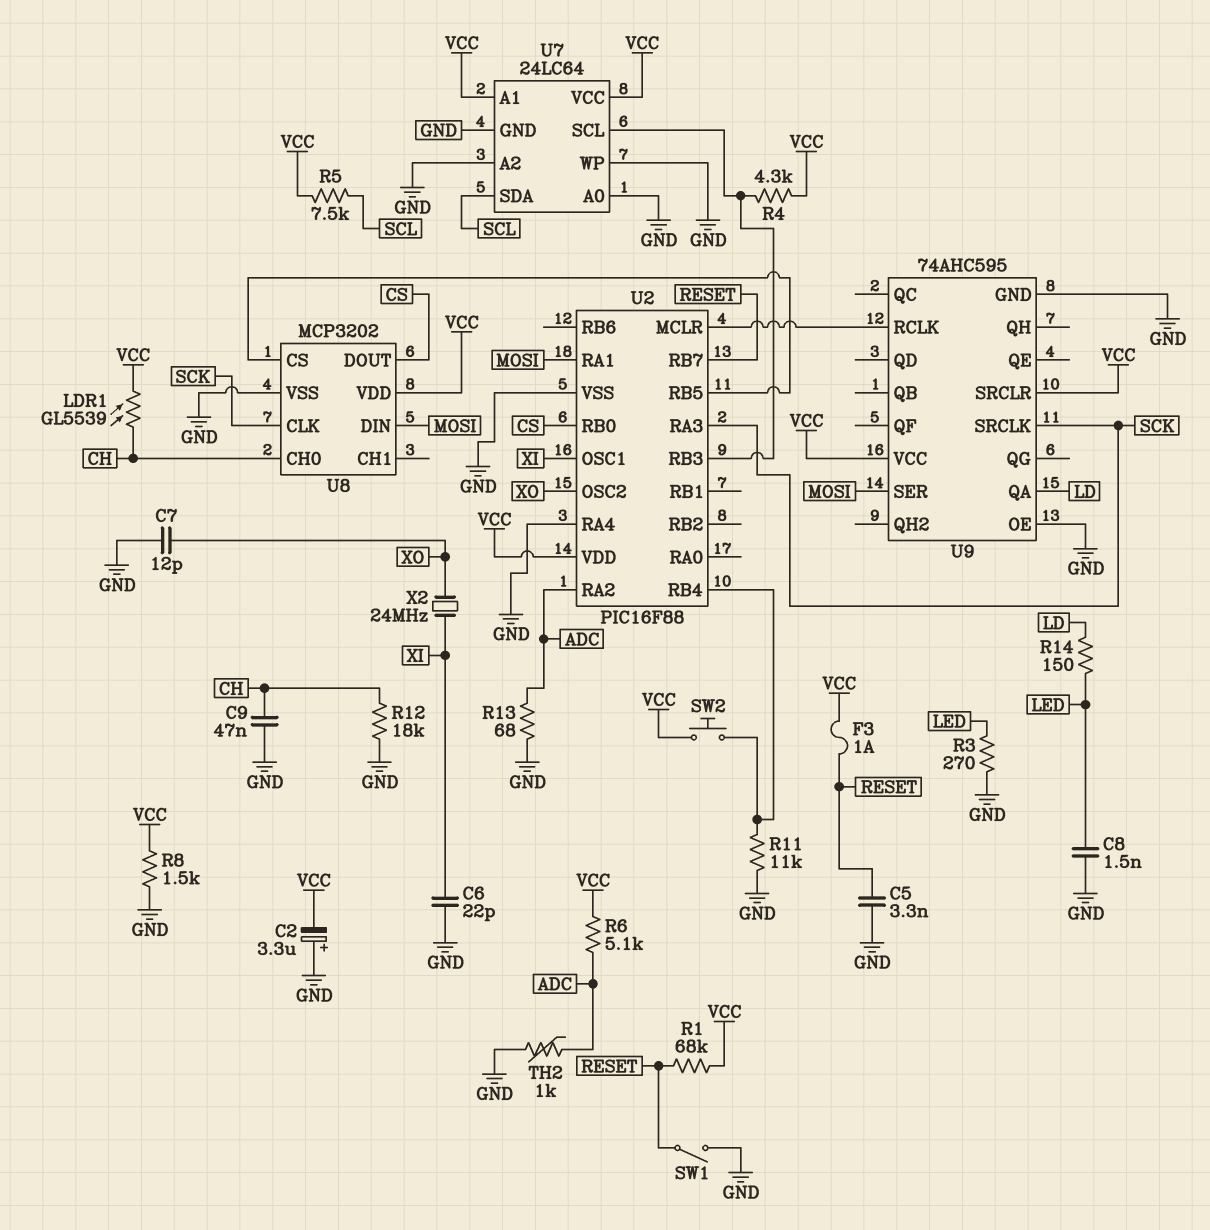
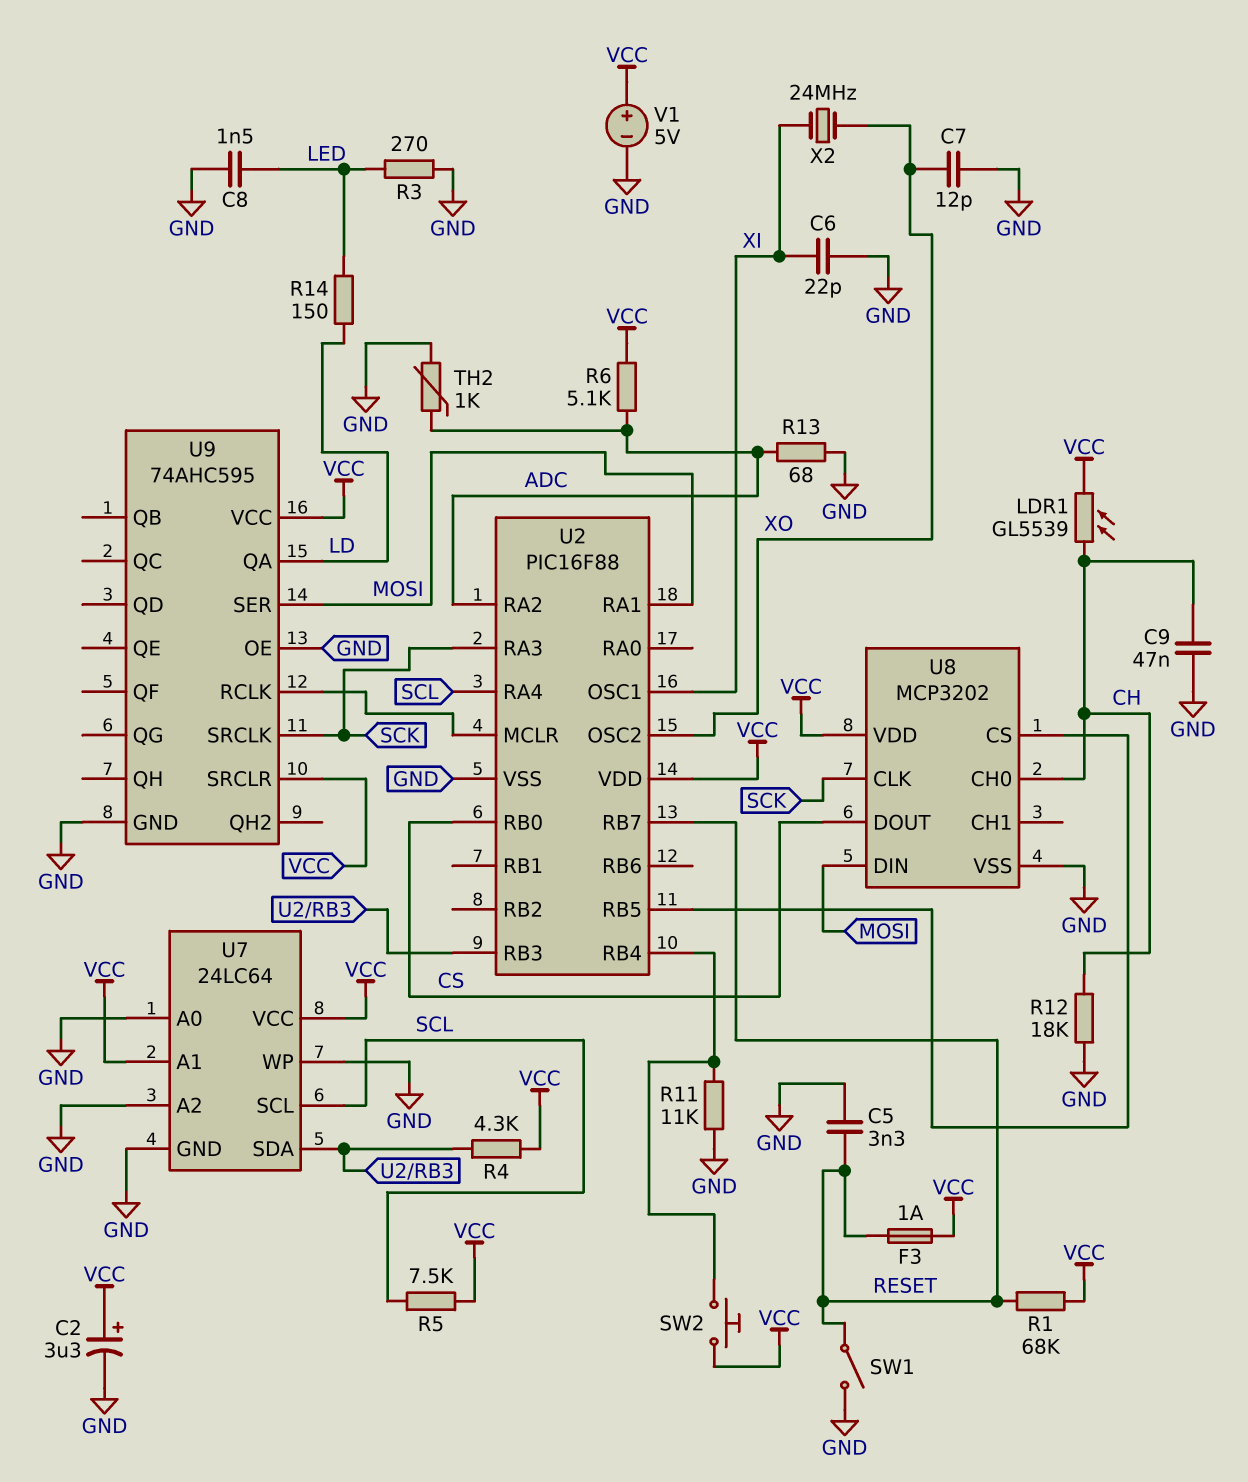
C2: 3.3uF (plus GND, minus VCC) -> 3.3uF (plus VCC, minus GND)
R8: 1.5k (GND, VCC) -> none
U2 pin RA4: GND -> SCL
U7 pin SCL: U2/RB3 -> SCL
U7 pin SDA: SCL -> U2/RB3
V1: none -> 5V (plus VCC, minus GND)

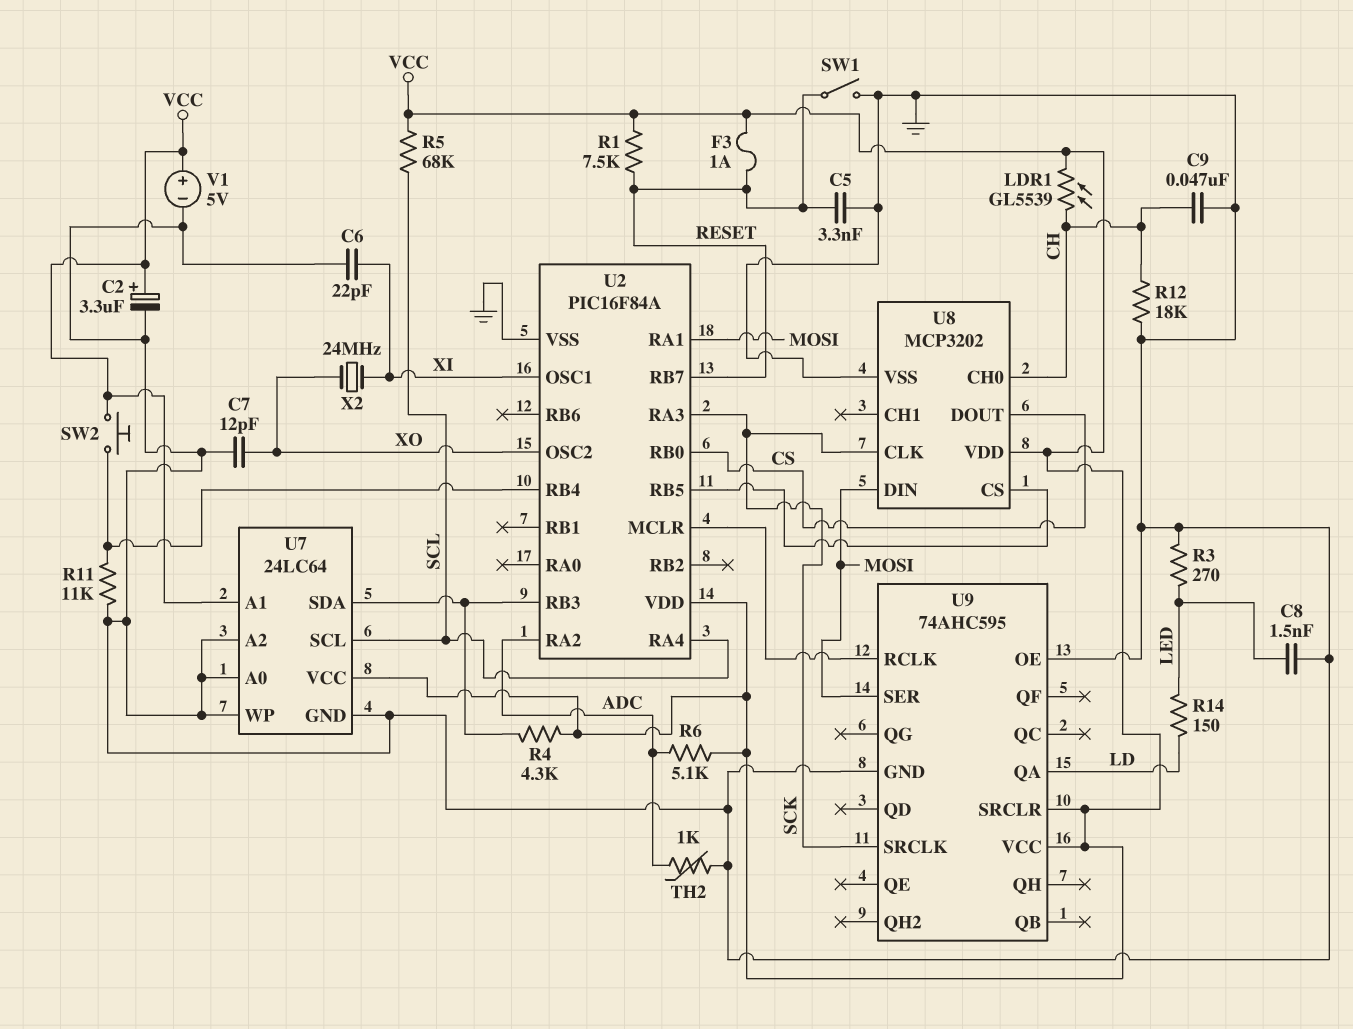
R1: 68k (RESET, VCC) -> 7.5k (RESET, VCC)
R5: 7.5k (SCL, VCC) -> 68k (SCL, VCC)
R13: 68 (ADC, GND) -> none
U2: PIC16F88 -> PIC16F84A

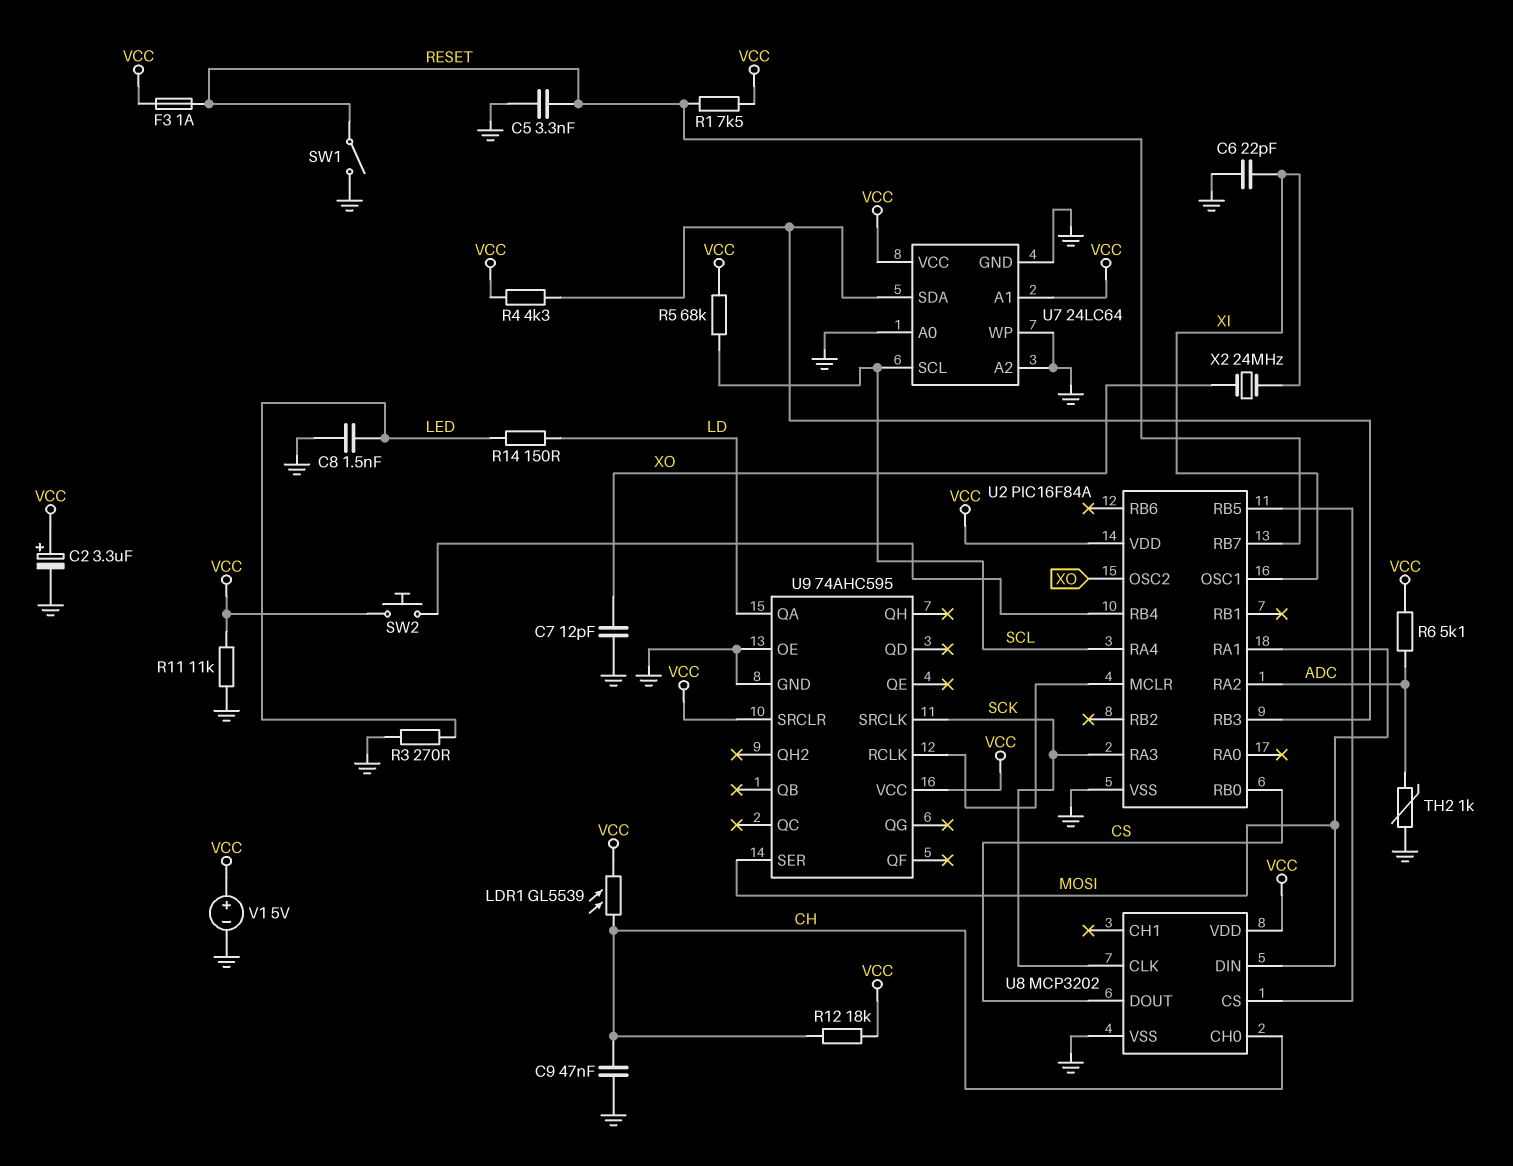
R11: 11k (GND, U2/RB4) -> 11k (GND, VCC)
R12: 18k (CH, GND) -> 18k (CH, VCC)

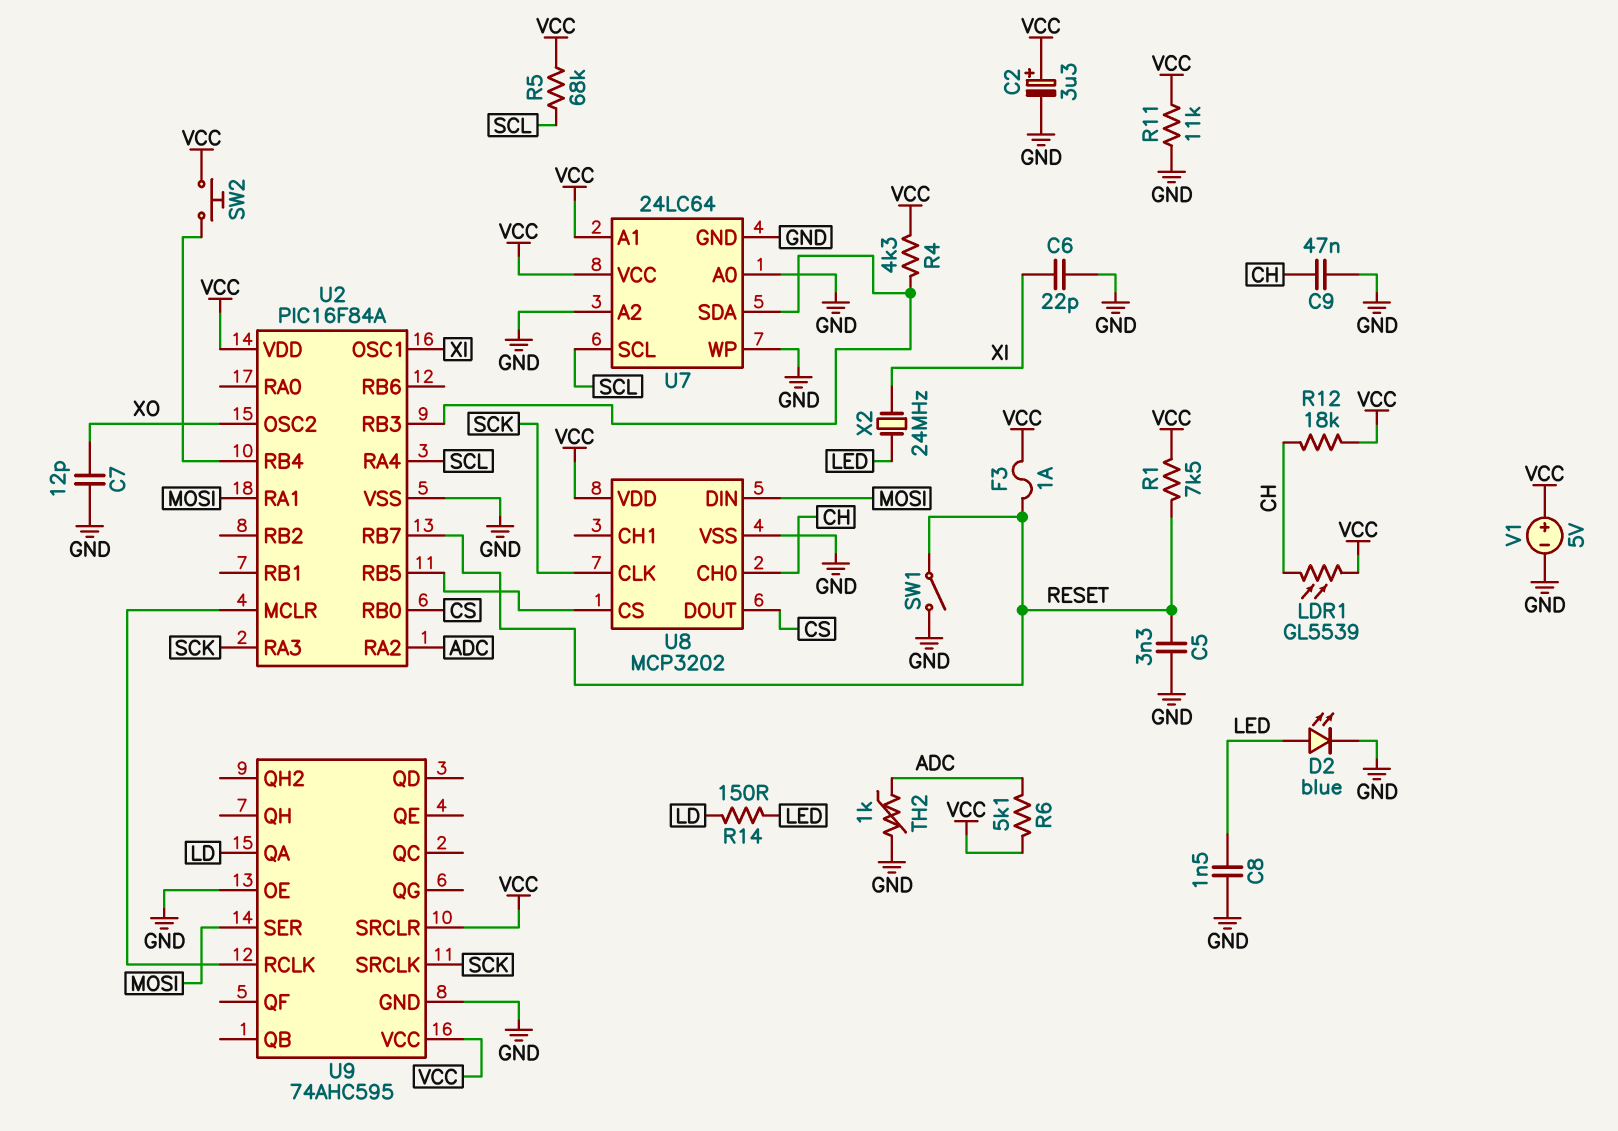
D2: none -> LED blue (A LED, K GND)
R3: 270 (GND, LED) -> none
X2: 24MHz (XI, XO) -> 24MHz (LED, XI)

